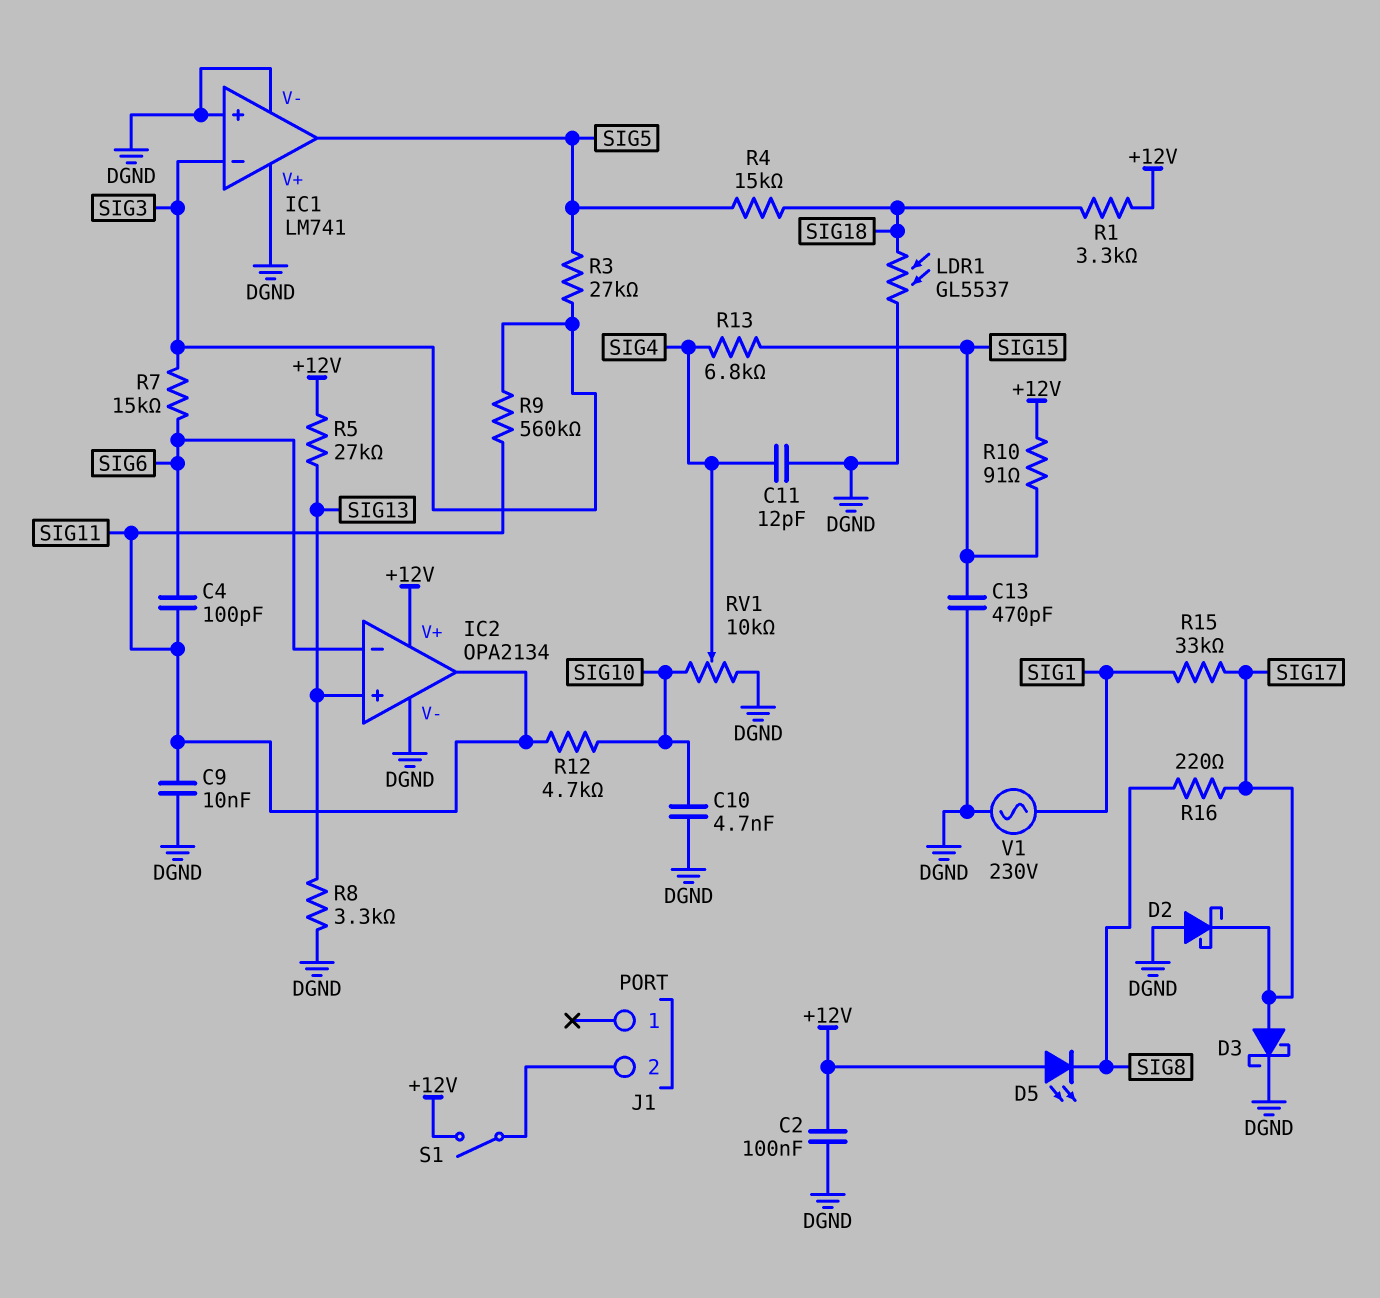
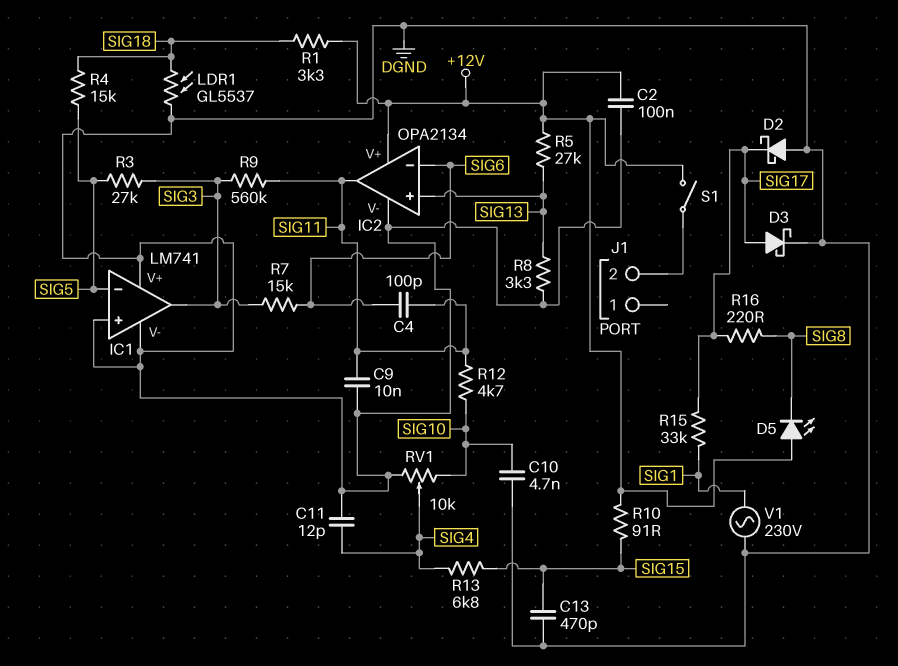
IC1 pin in-: SIG3 -> SIG5
IC1 pin out: SIG5 -> SIG3

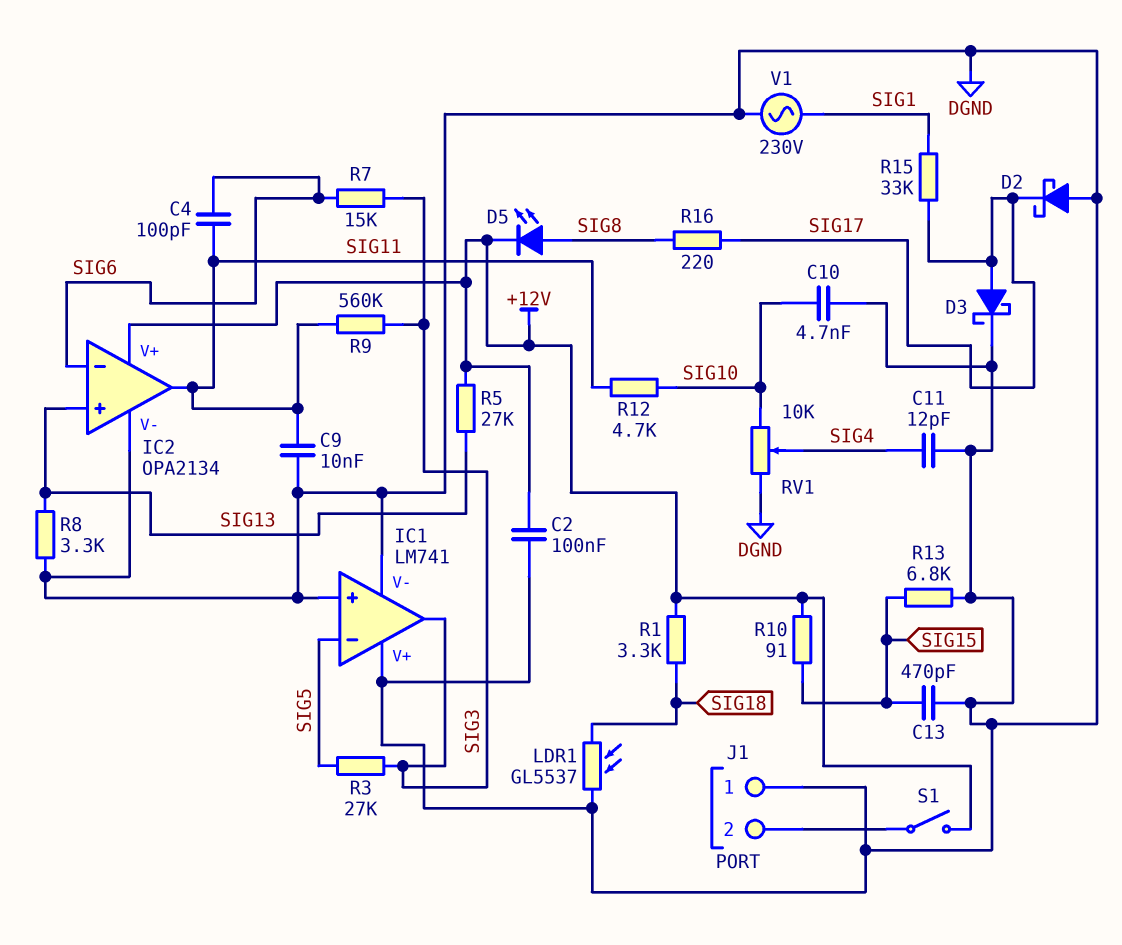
D5: LED (A +12V, K SIG8) -> LED (A SIG8, K +12V)
J1 pin 1: none -> DGND
R4: 15k (SIG5, SIG18) -> none
R13: 6.8k (SIG4, SIG15) -> 6.8k (DGND, SIG15)

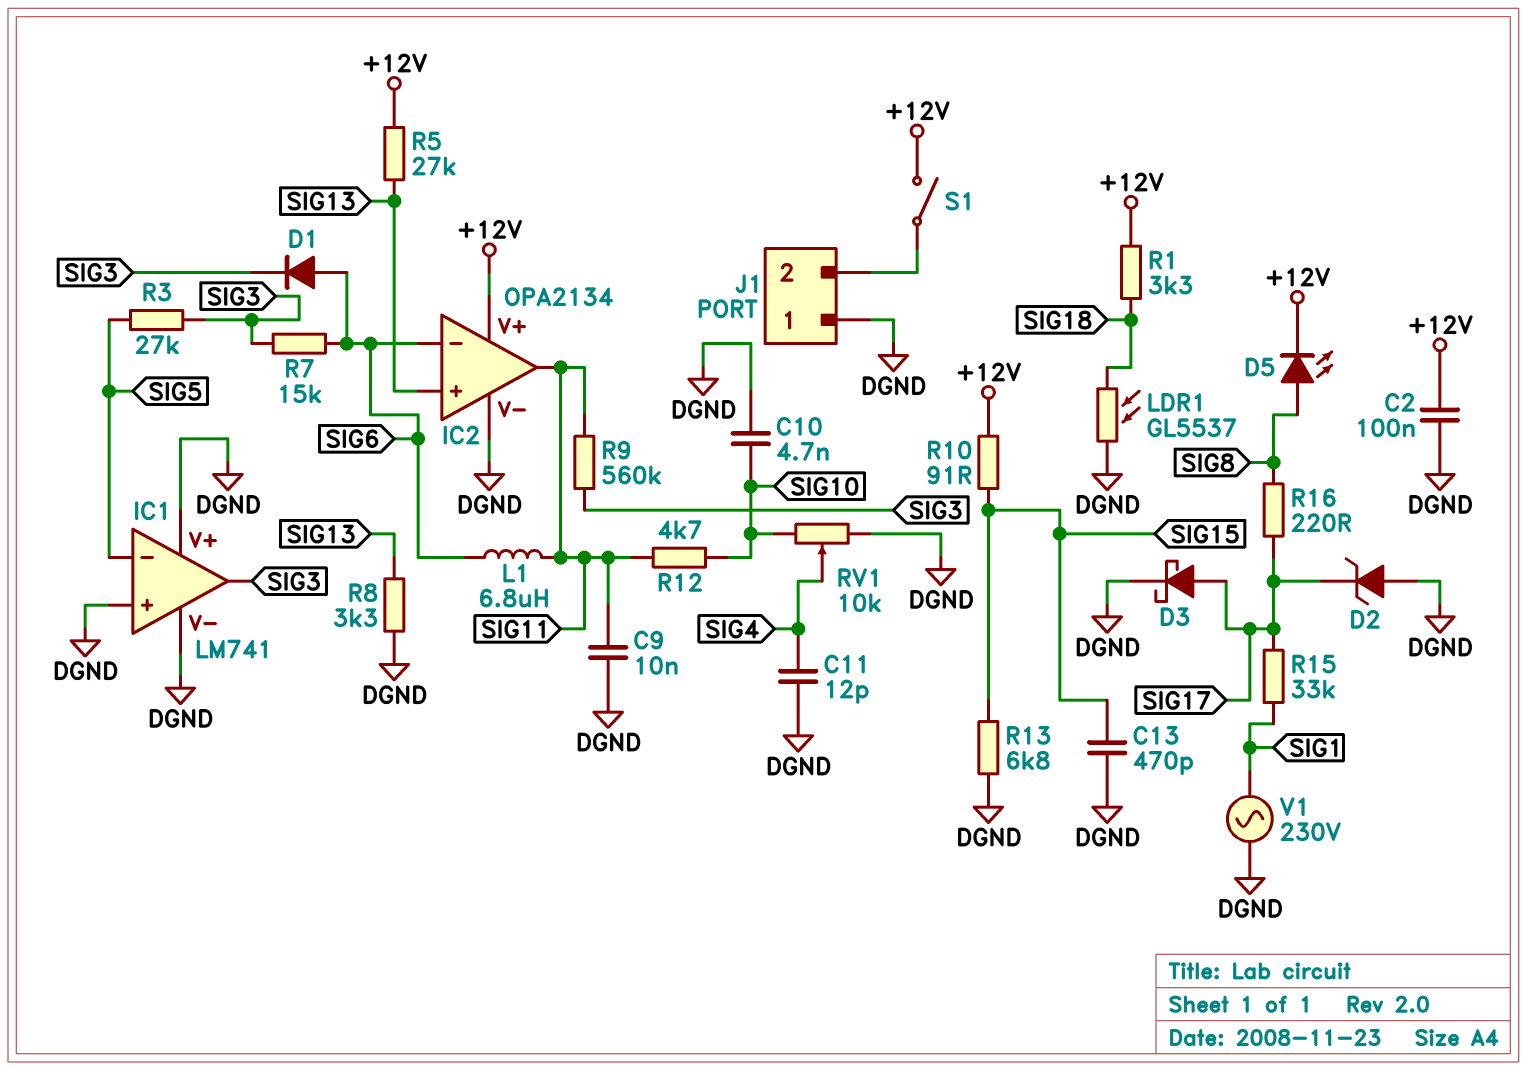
C4: 100pF (SIG6, SIG11) -> none
D1: none -> diode (A SIG6, K SIG3)
D2: schottky (A DGND, K SIG17) -> zener (A DGND, K SIG17)
L1: none -> 6.8uH (SIG6, SIG11)

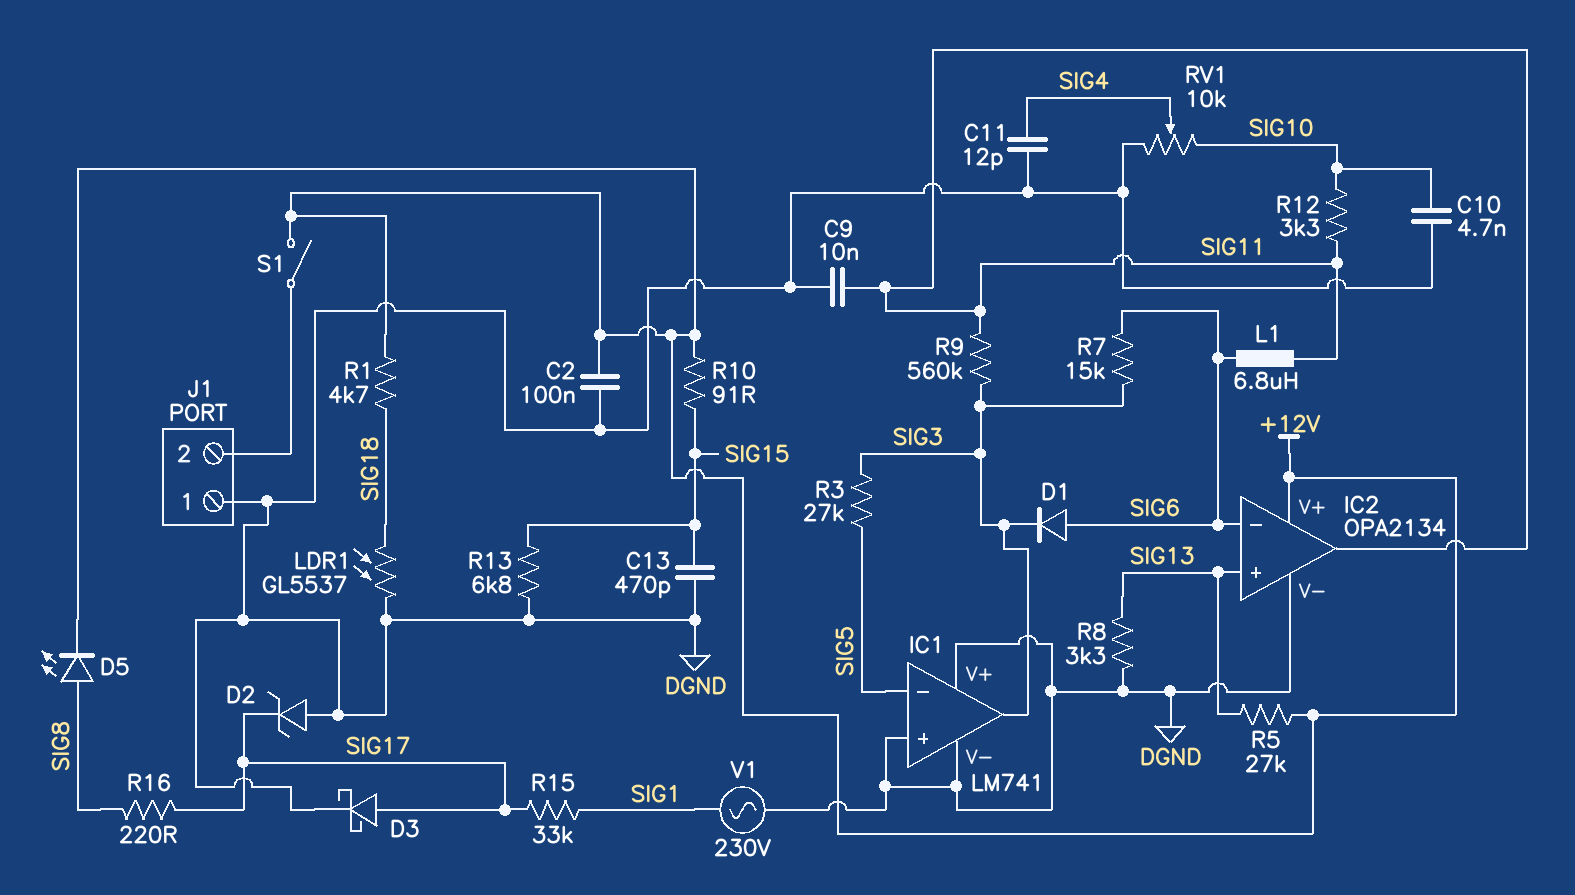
R1: 3.3k (+12V, SIG18) -> 4.7k (+12V, SIG18)
R12: 4.7k (SIG10, SIG11) -> 3.3k (SIG10, SIG11)

